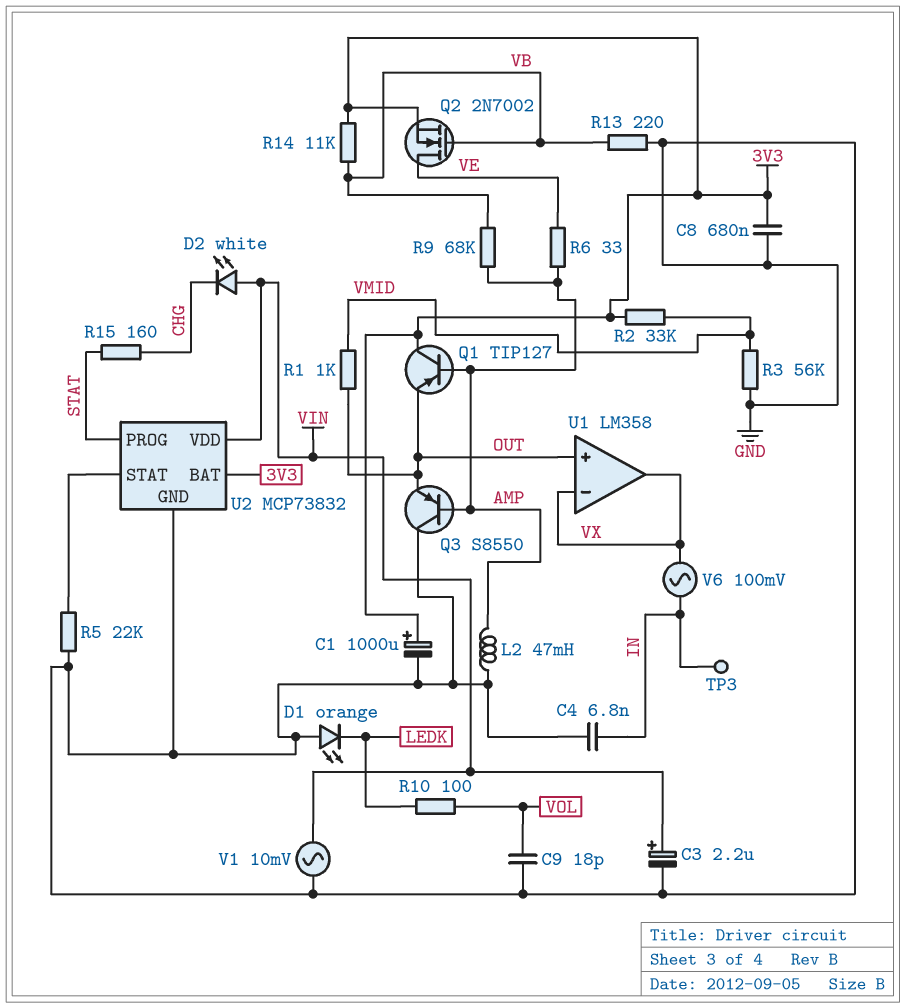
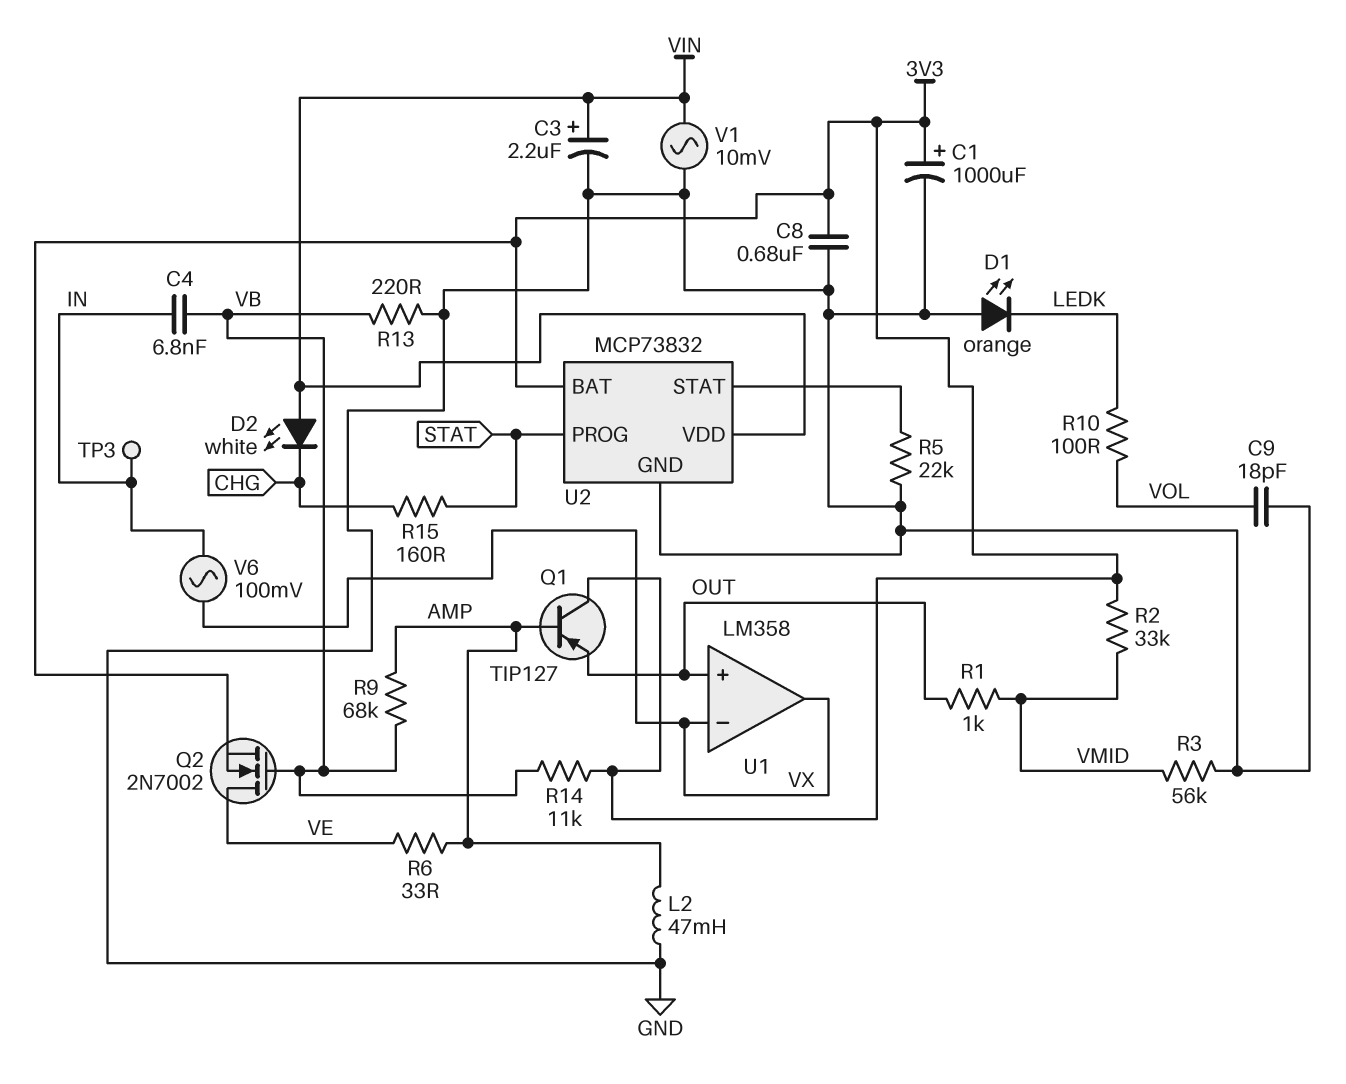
C4: 6.8nF (GND, IN) -> 6.8nF (IN, VB)
Q3: PNP S8550 (B AMP, C GND, E OUT) -> none

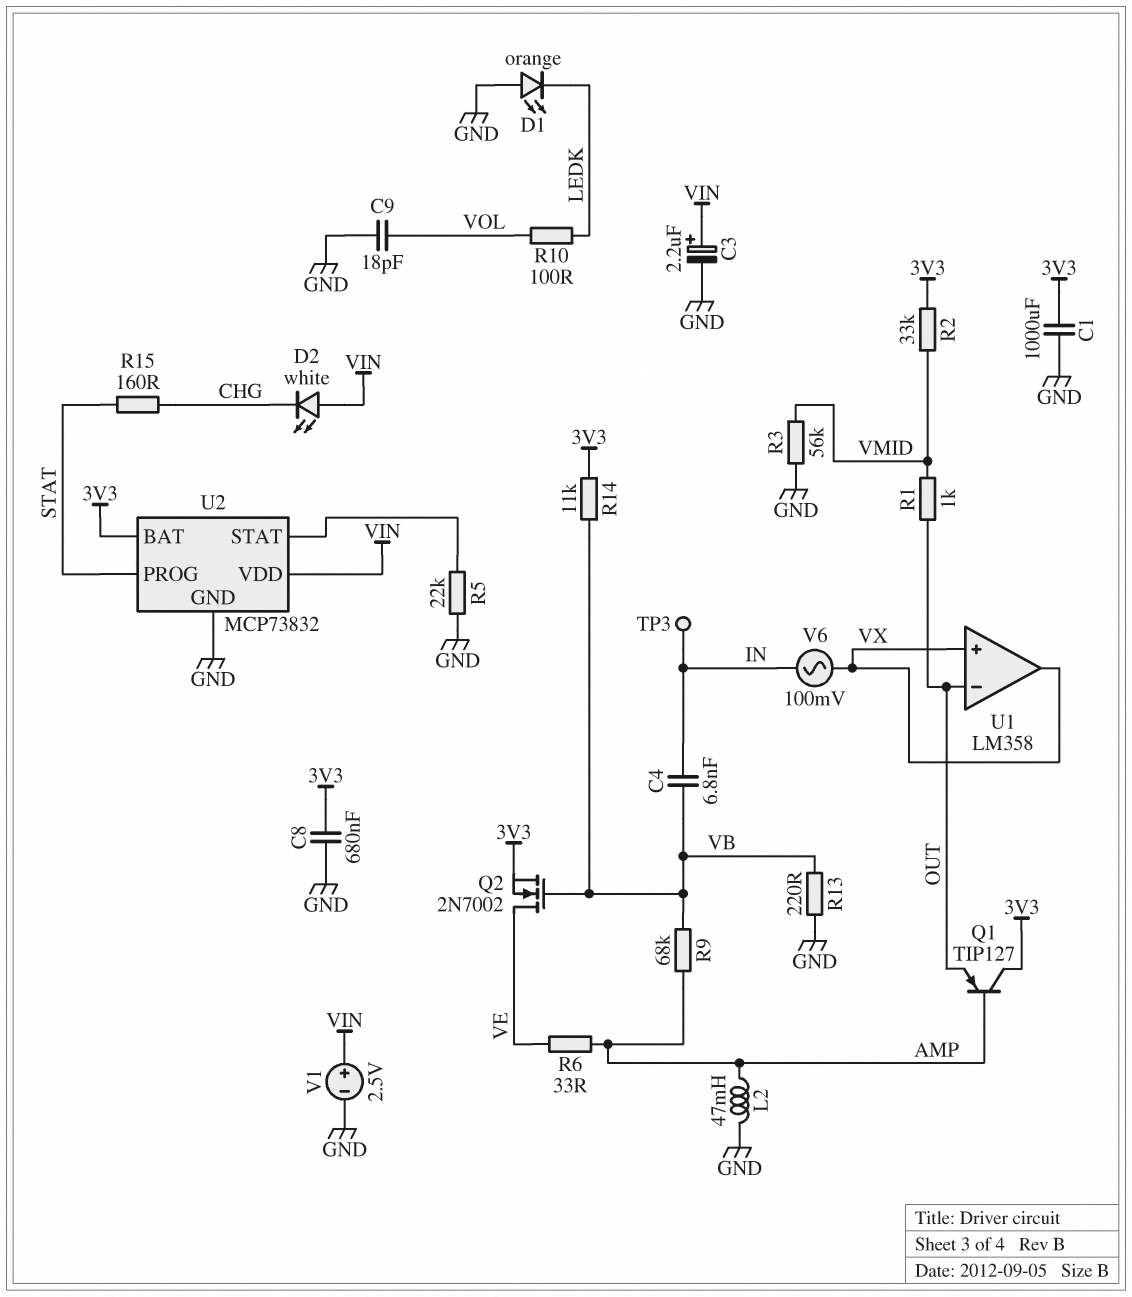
C1: 1000uF (plus 3V3, minus GND) -> 1000uF (3V3, GND)
U1 pin in+: OUT -> VX
U1 pin in-: VX -> OUT
V1: AC 10mV (GND, VIN) -> 2.5V (plus VIN, minus GND)

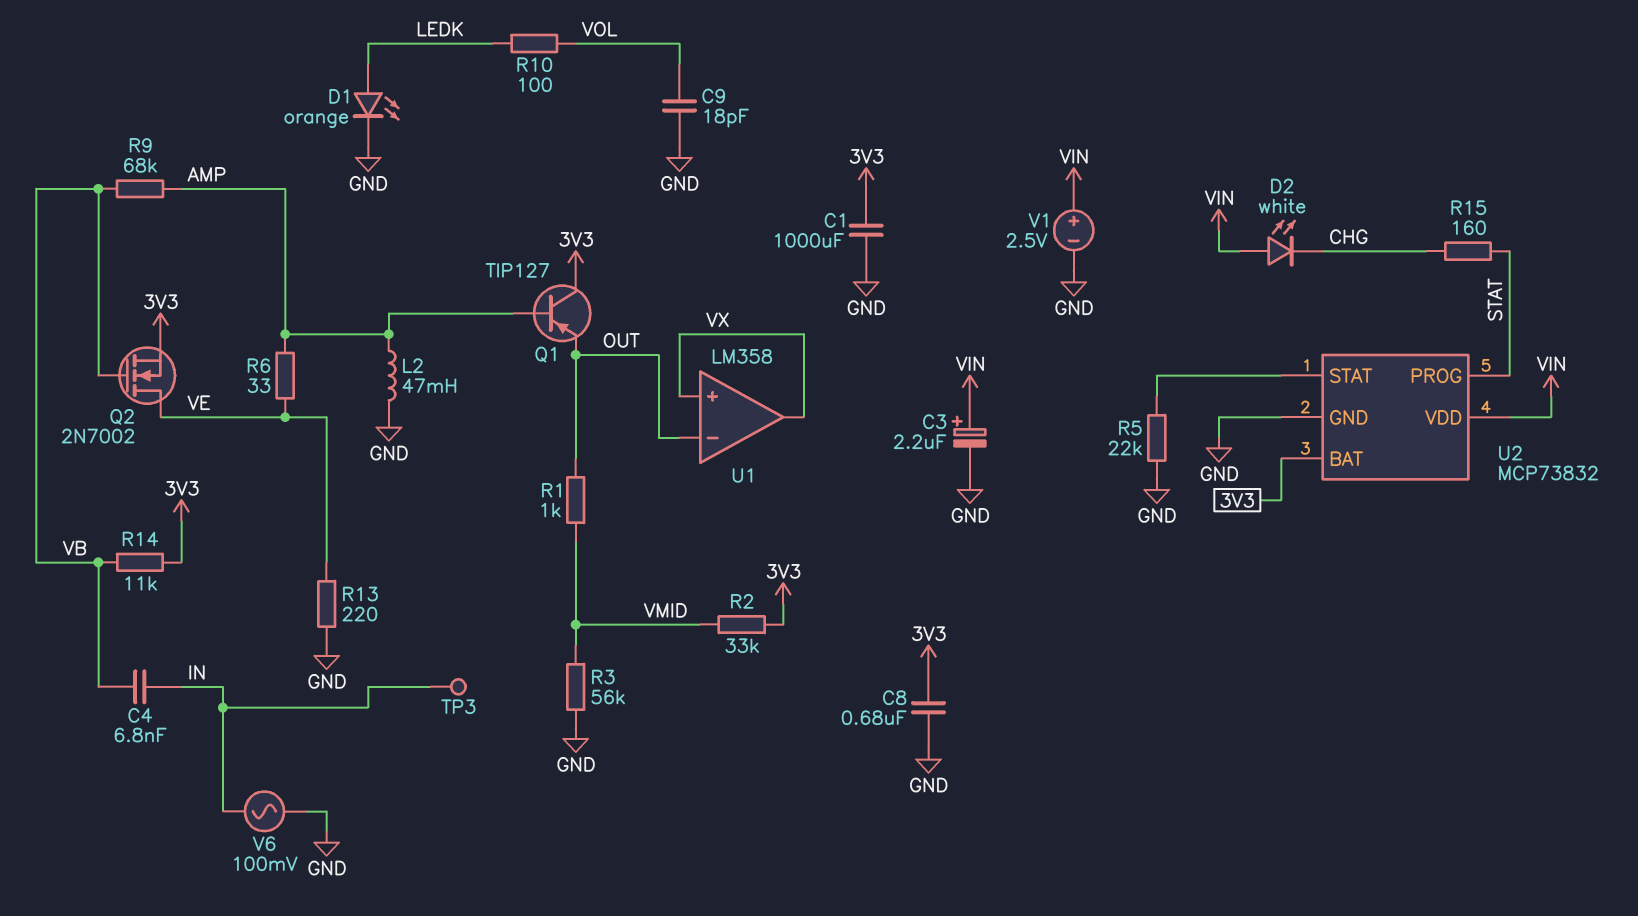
D1: LED orange (A GND, K LEDK) -> LED orange (A LEDK, K GND)
R13: 220 (GND, VB) -> 220 (GND, VE)
V6: AC 100mV (IN, VX) -> AC 100mV (GND, IN)

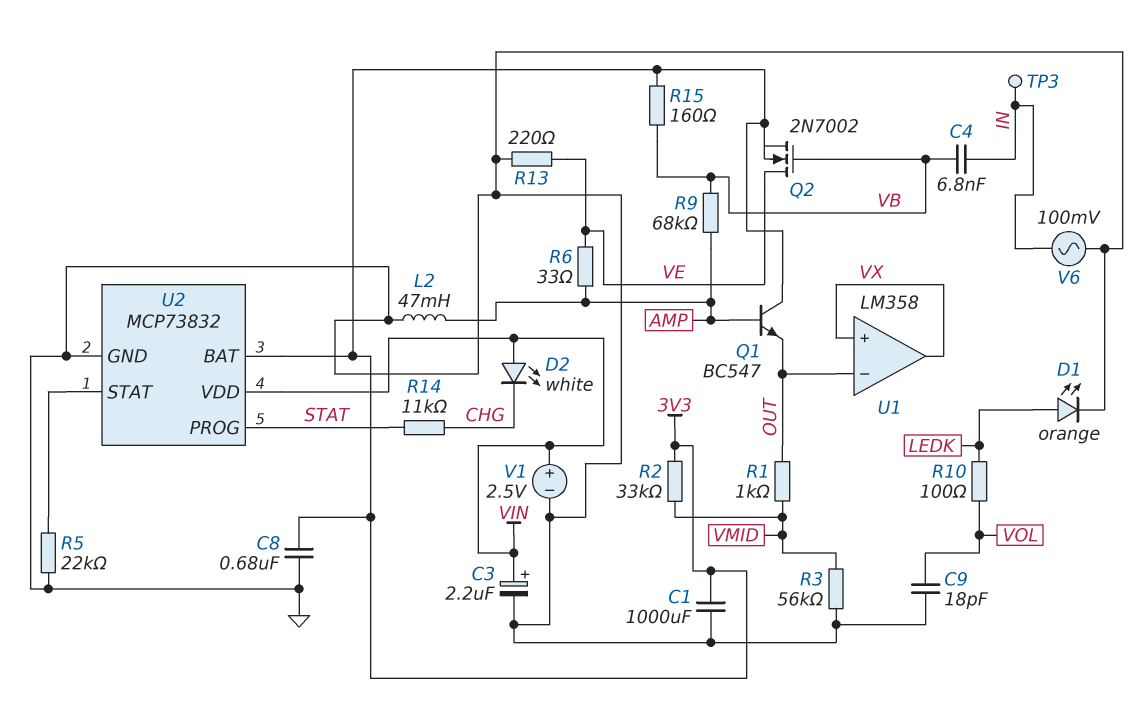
Q1: PNP TIP127 (B AMP, C 3V3, E OUT) -> NPN BC547 (B AMP, C 3V3, E OUT)
R14: 11k (3V3, VB) -> 11k (CHG, STAT)
R15: 160 (CHG, STAT) -> 160 (3V3, VB)

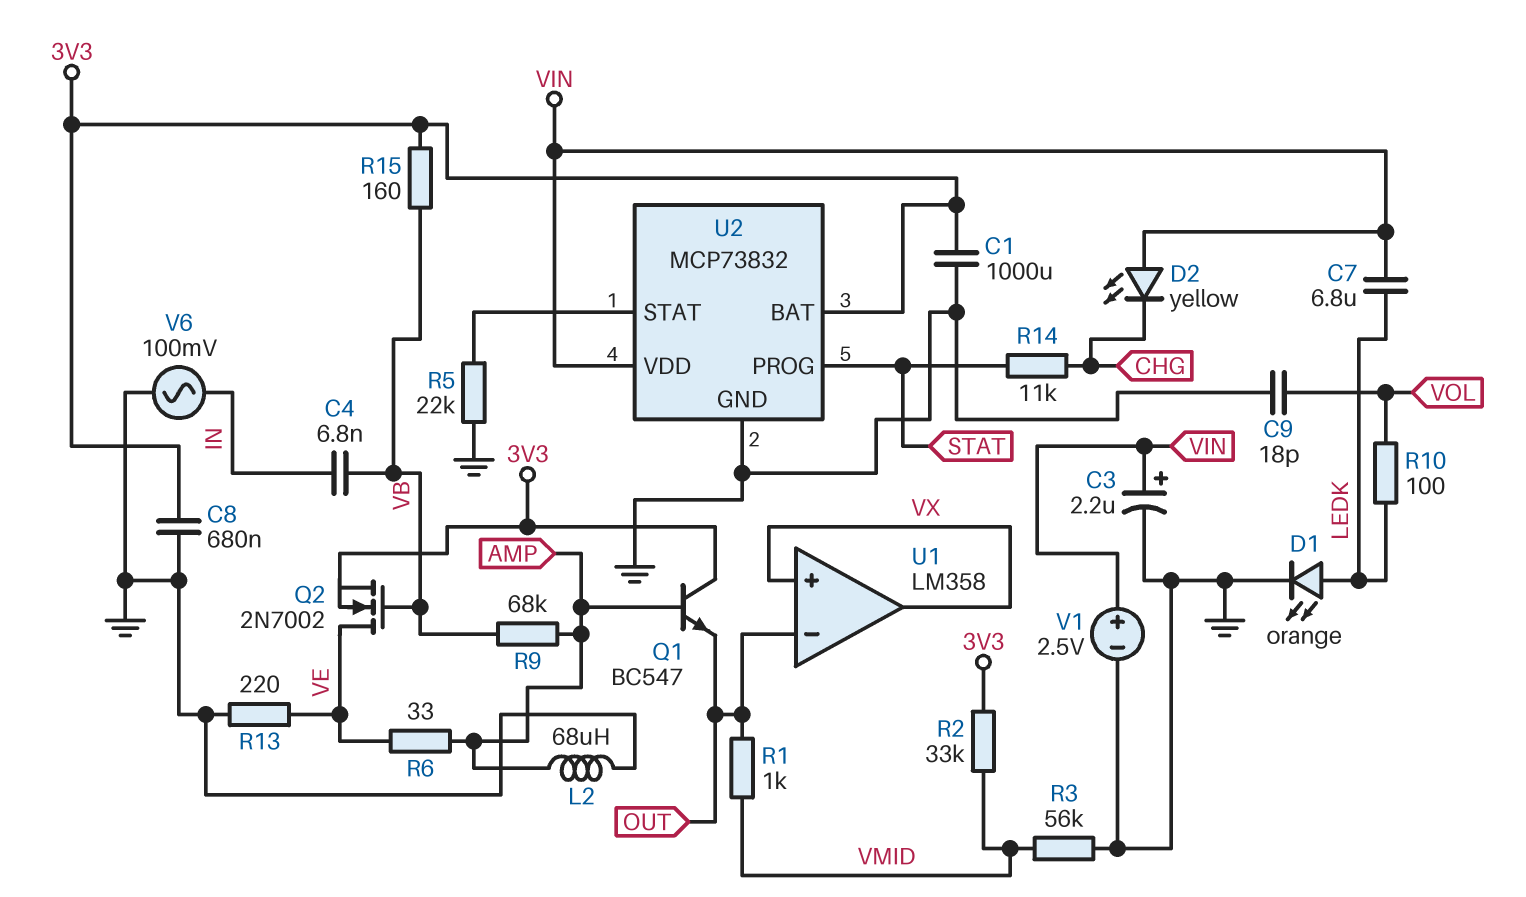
C7: none -> 6.8uF (LEDK, VIN)
D2: LED white (A VIN, K CHG) -> LED yellow (A VIN, K CHG)
L2: 47mH (AMP, GND) -> 68uH (AMP, GND)
TP3: test point (IN) -> none

